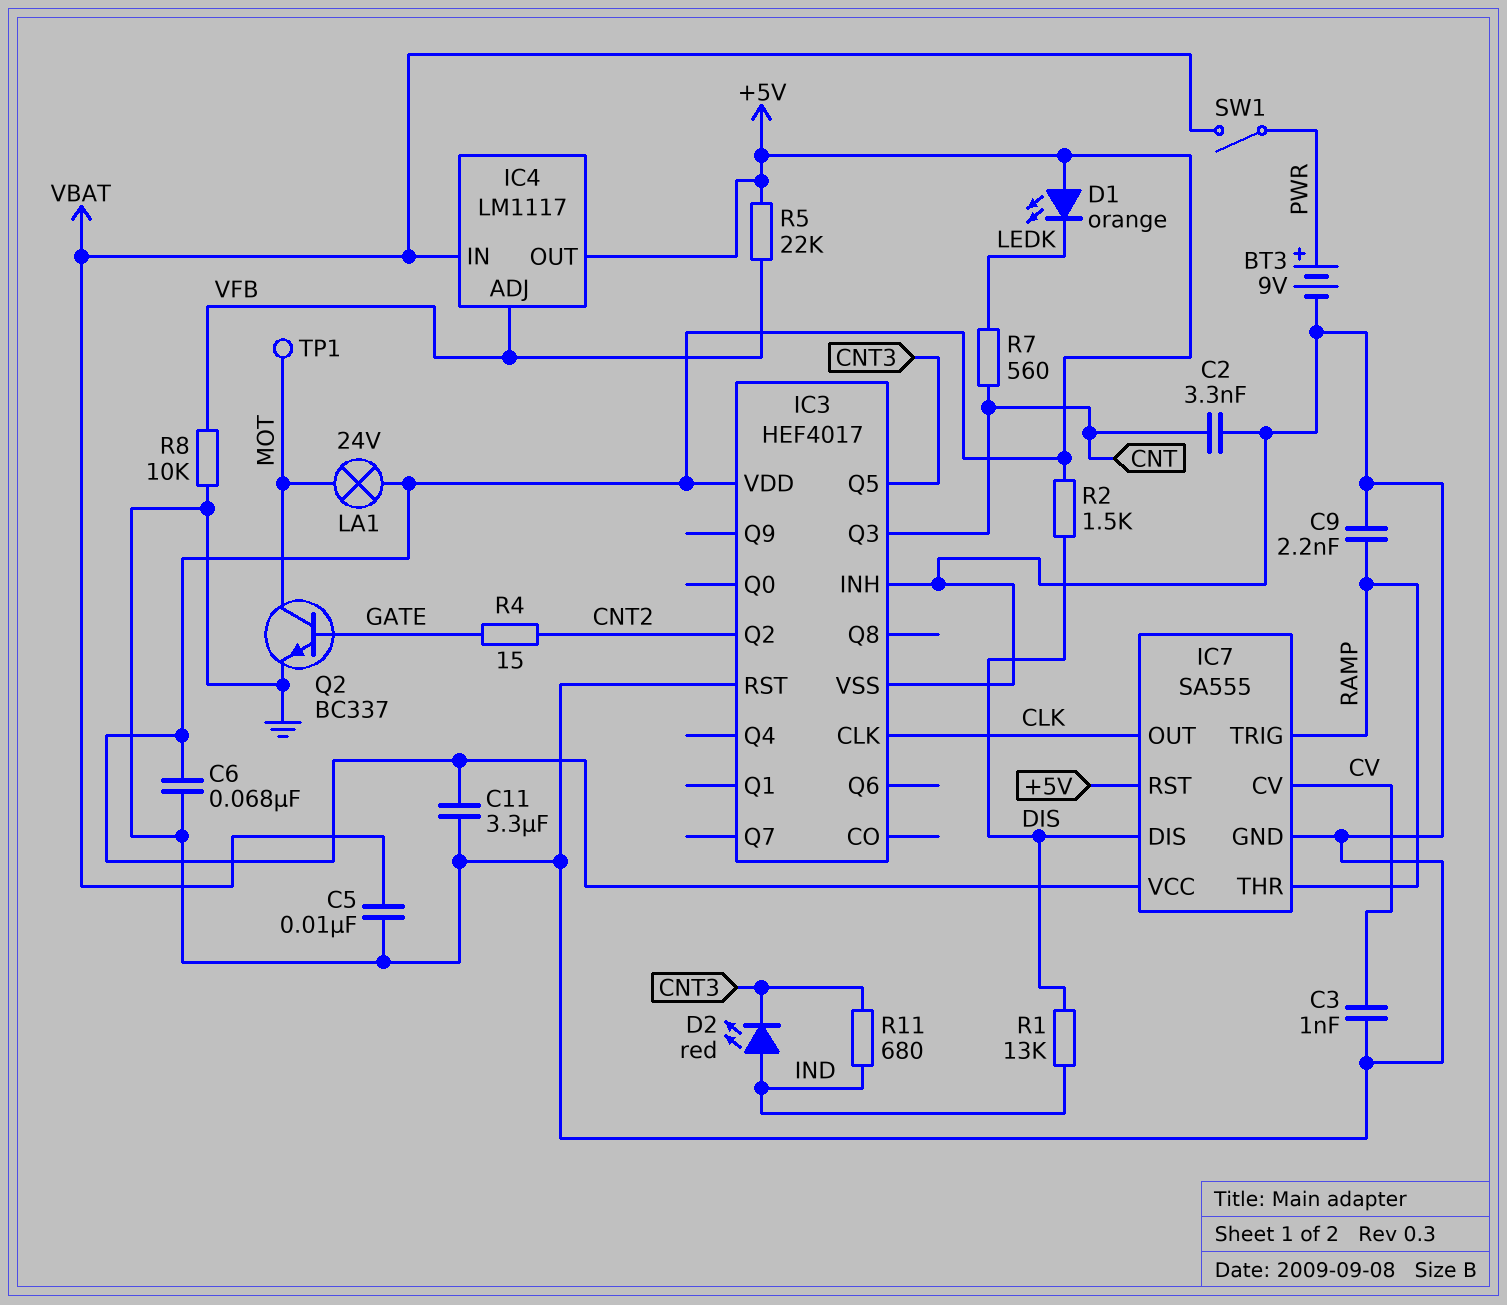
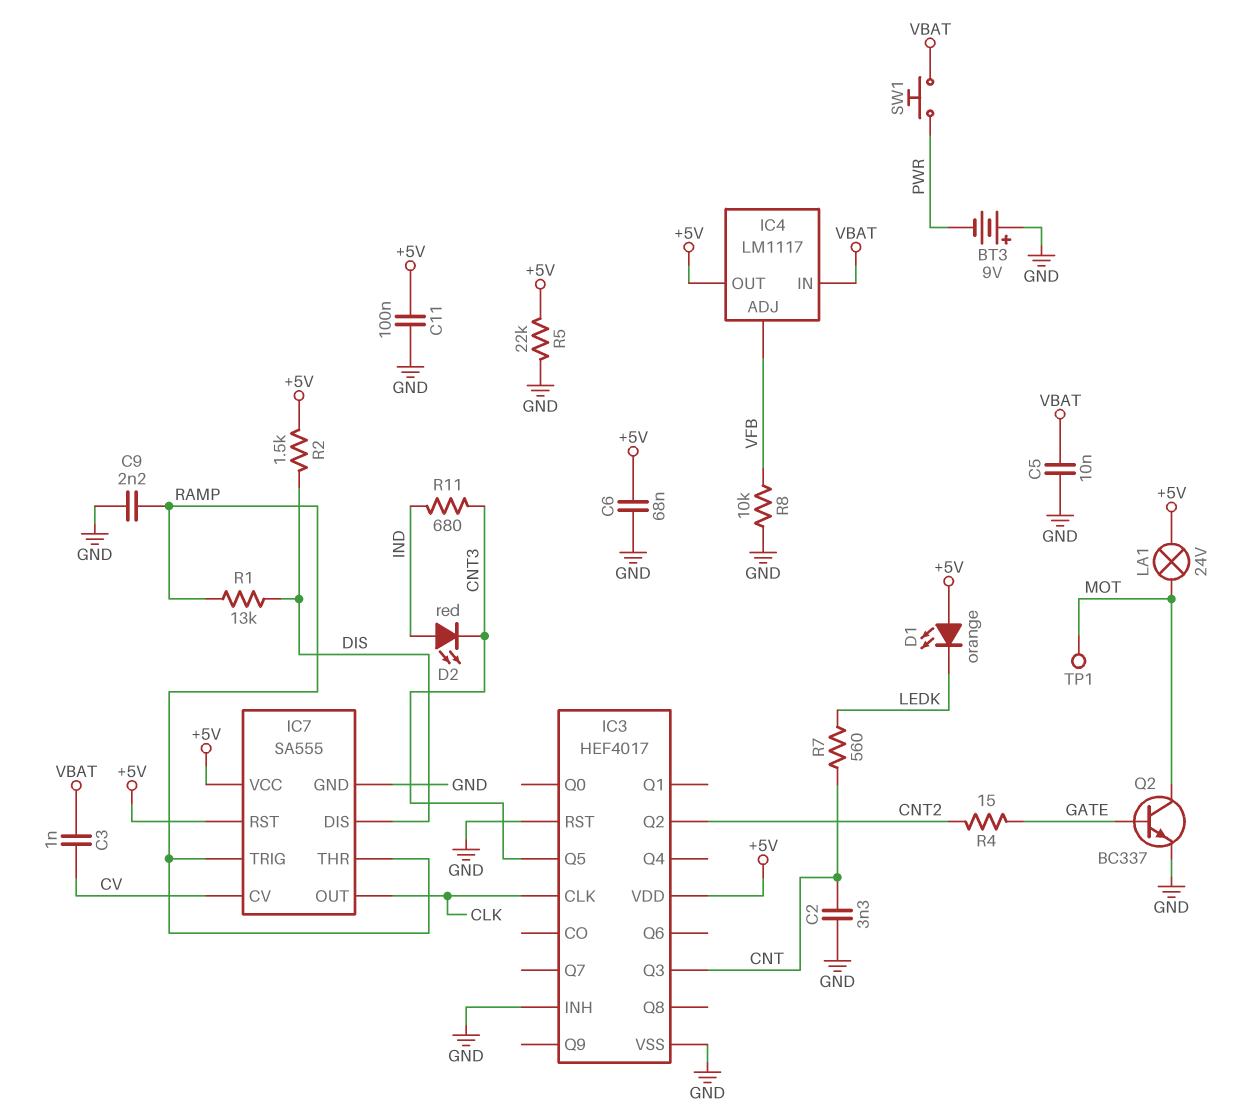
BT3: 9V (plus PWR, minus GND) -> 9V (plus GND, minus PWR)
C3: 1nF (CV, GND) -> 1nF (CV, VBAT)
C11: 3.3uF (+5V, GND) -> 100nF (+5V, GND)
R1: 13k (DIS, IND) -> 13k (DIS, RAMP)
R5: 22k (+5V, VFB) -> 22k (+5V, GND)
SW1: switch (PWR, VBAT) -> button (PWR, VBAT)

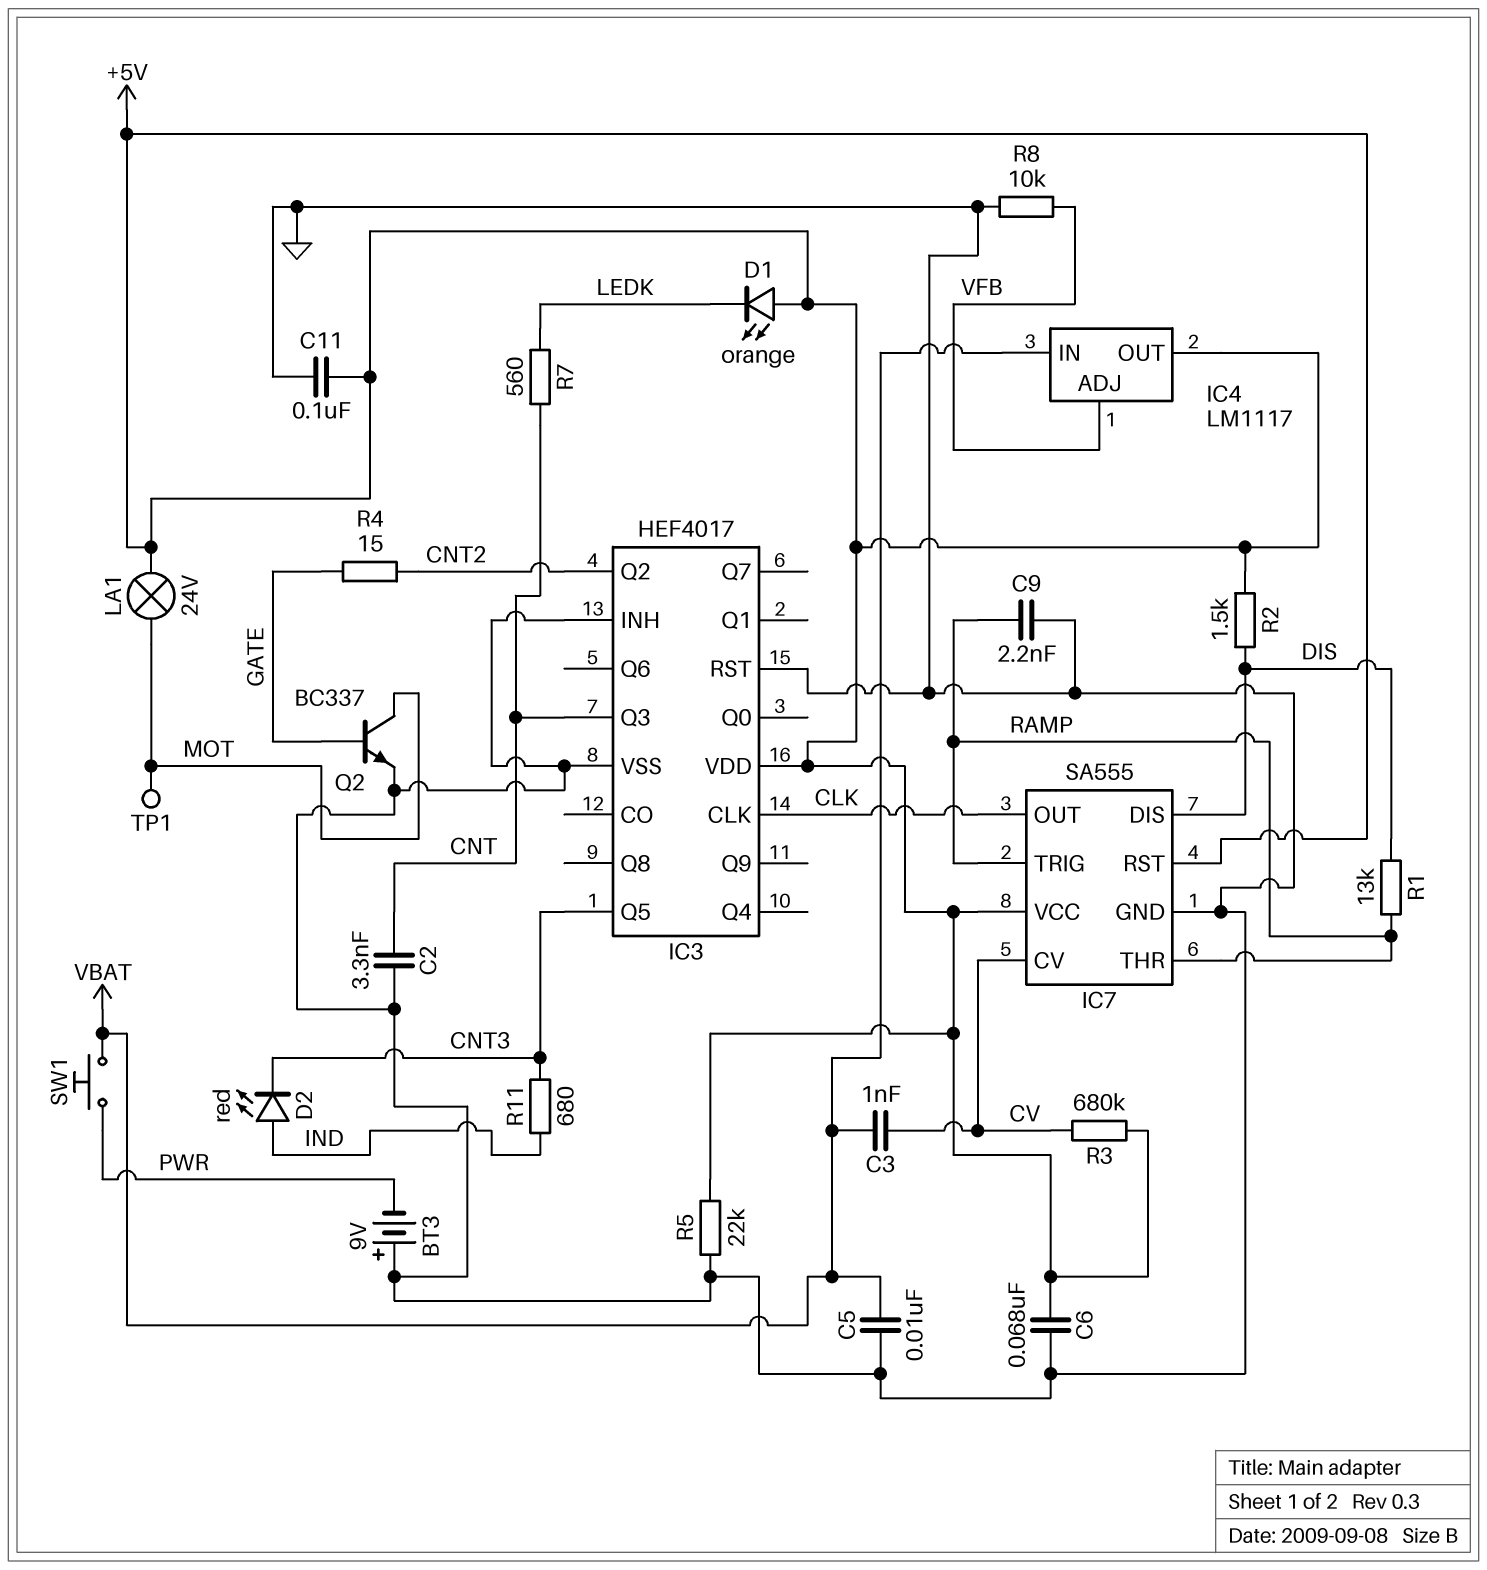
R3: none -> 680k (+5V, CV)

